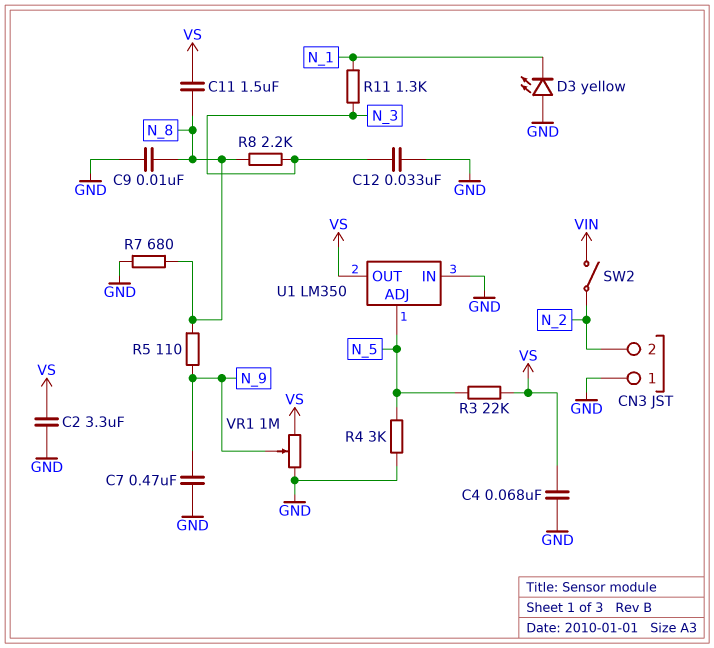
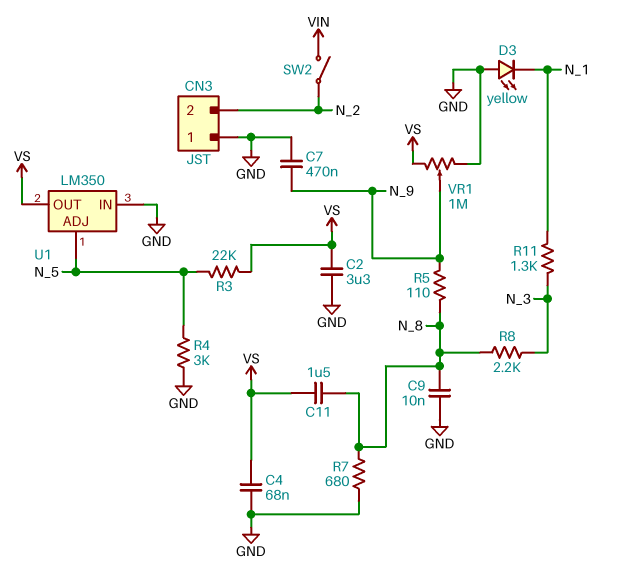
C12: 33nF (GND, N_3) -> none

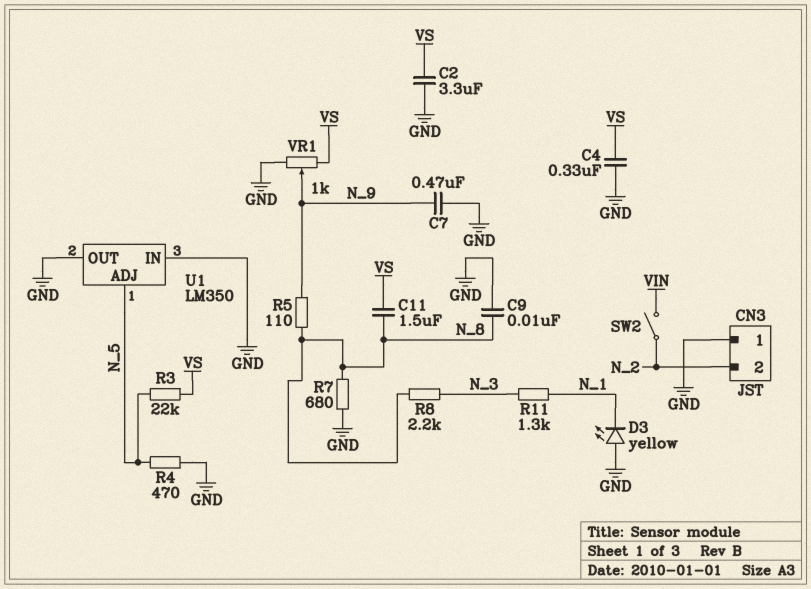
C4: 68nF (GND, VS) -> 330nF (GND, VS)
R4: 3k (GND, N_5) -> 470 (GND, N_5)
U1 pin OUT: VS -> GND
VR1: 1M (GND, VS, wiper N_9) -> 1k (GND, VS, wiper N_9)

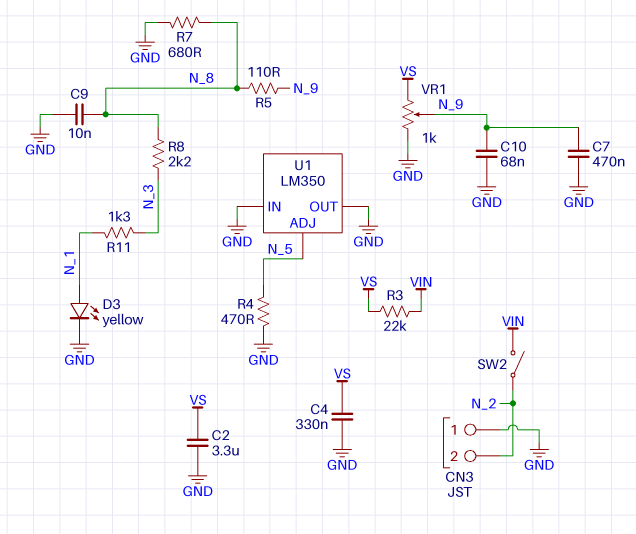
C10: none -> 68nF (GND, N_9)
C11: 1.5uF (N_8, VS) -> none
D3: LED yellow (A GND, K N_1) -> LED yellow (A N_1, K GND)
R3: 22k (N_5, VS) -> 22k (VIN, VS)

